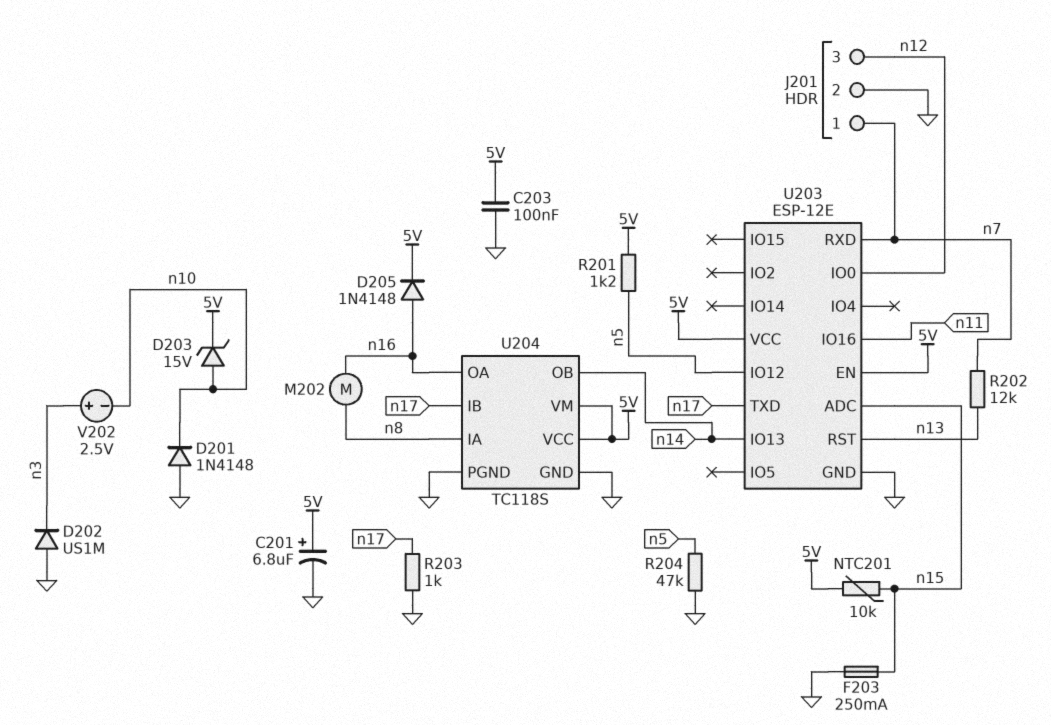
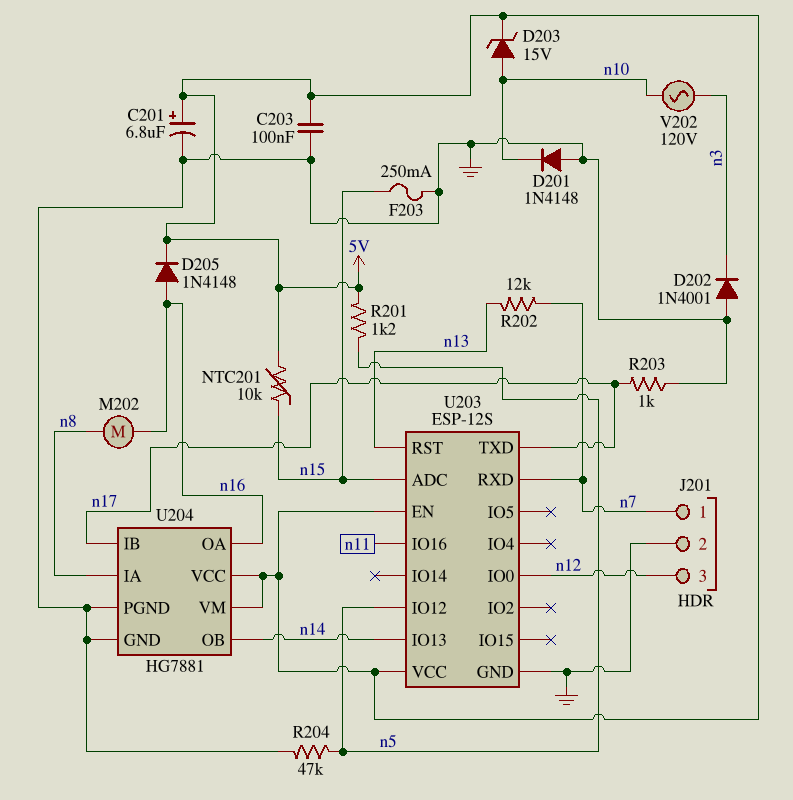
D202: diode US1M (A GND, K n3) -> diode 1N4001 (A GND, K n3)
U203: ESP-12E -> ESP-12S
U204: TC118S -> HG7881
V202: 2.5V (plus n3, minus n10) -> AC 120V (n3, n10)

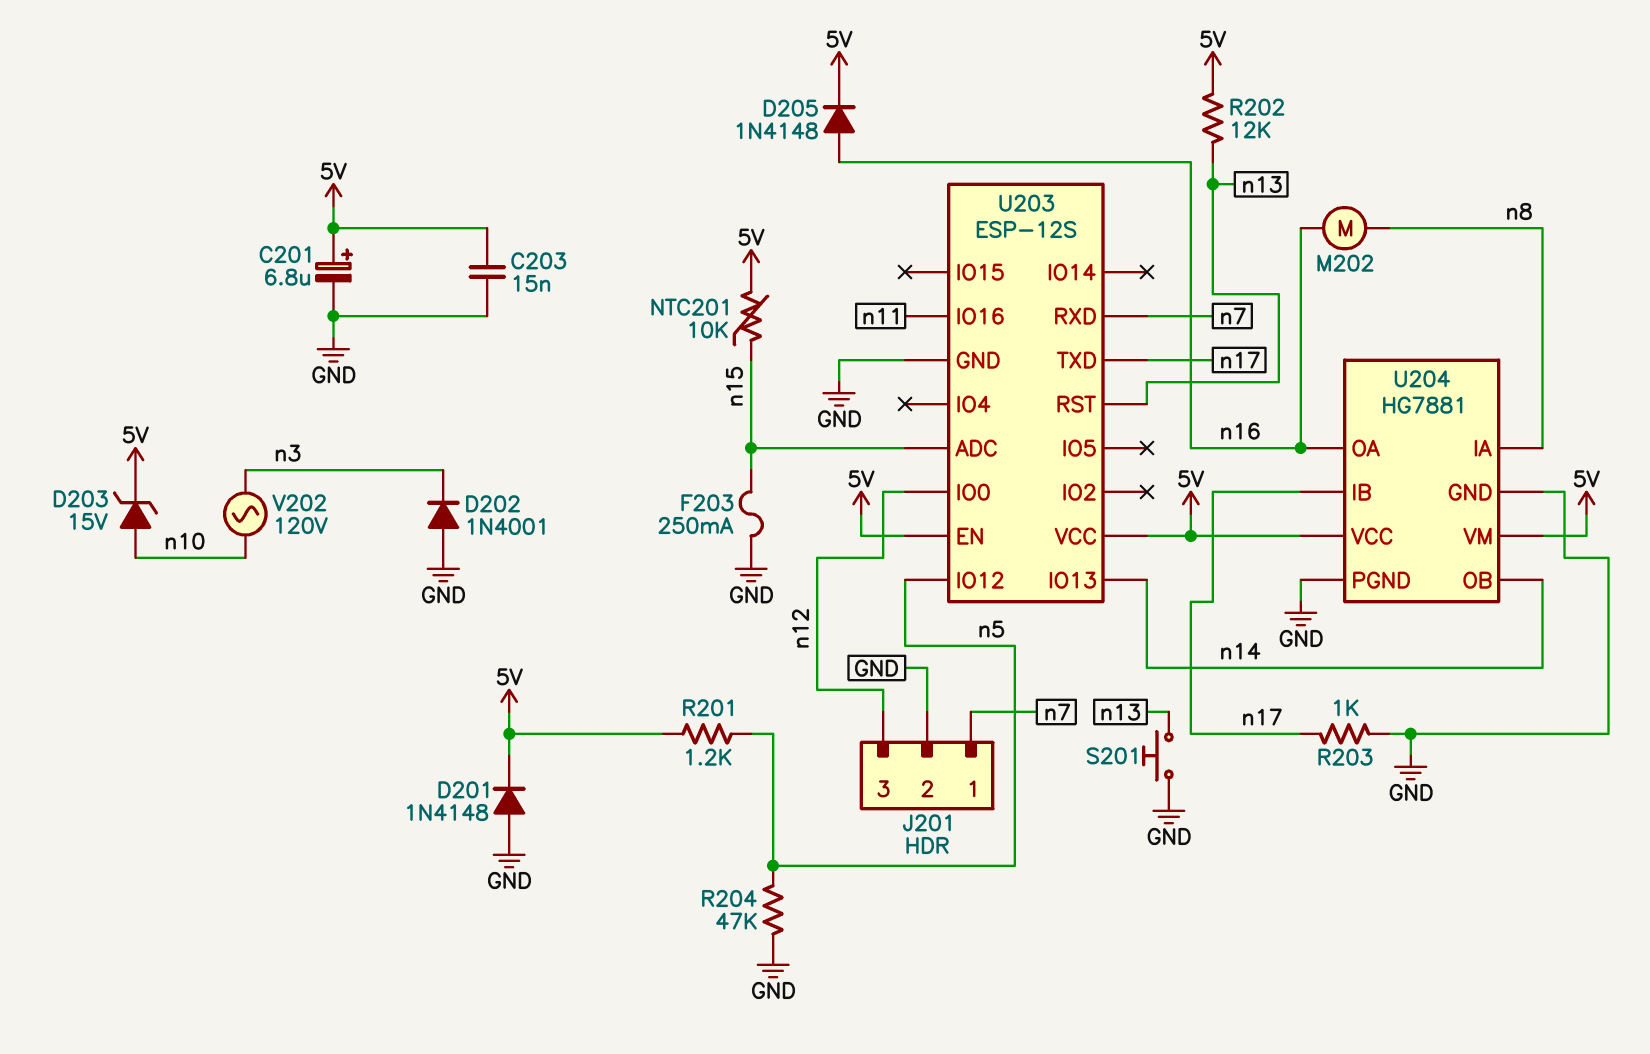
C203: 100nF (5V, GND) -> 15nF (5V, GND)
D201: diode 1N4148 (A GND, K n10) -> diode 1N4148 (A GND, K 5V)
R202: 12k (n7, n13) -> 12k (5V, n13)
S201: none -> button (GND, n13)

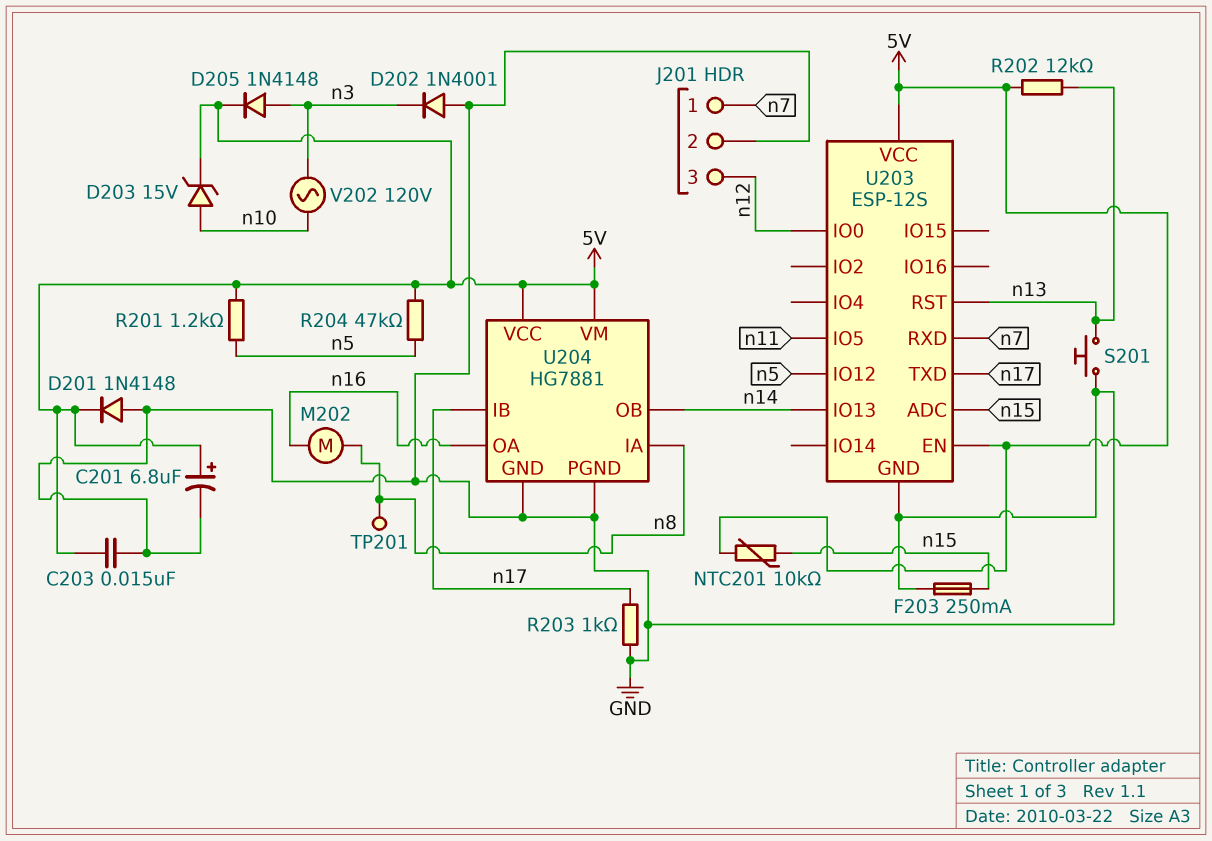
D205: diode 1N4148 (A n16, K 5V) -> diode 1N4148 (A n3, K 5V)
R204: 47k (GND, n5) -> 47k (5V, n5)
TP201: none -> test point (n8)
U203 pin IO5: none -> n11
U203 pin IO16: n11 -> none

